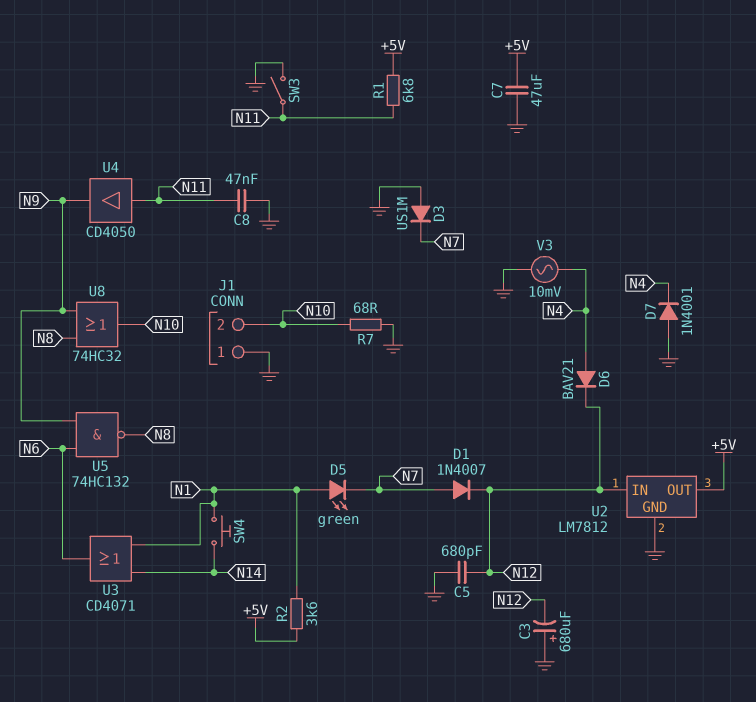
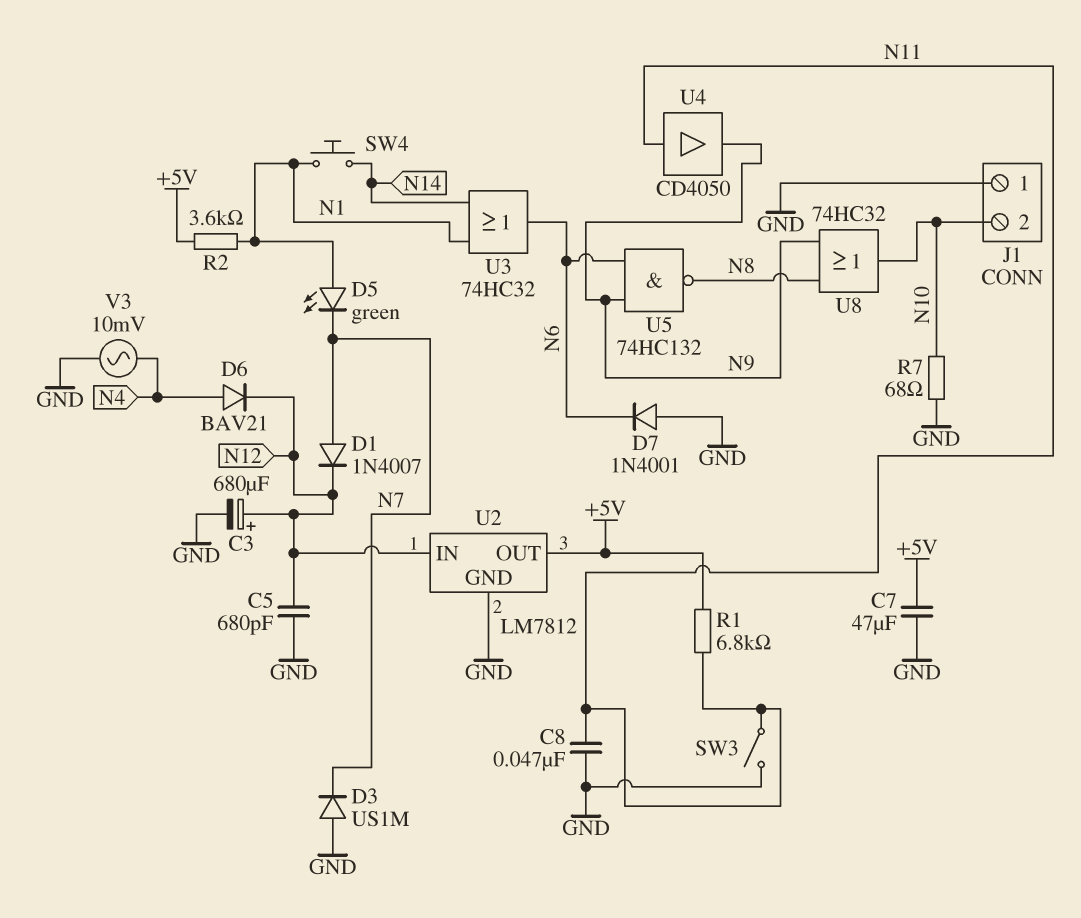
C3: 680uF (plus GND, minus N12) -> 680uF (plus N12, minus GND)
D7: diode 1N4001 (A GND, K N4) -> diode 1N4001 (A GND, K N6)
U3: OR CD4071 (in N1, in N14, out N6) -> OR 74HC32 (in N1, in N14, out N6)

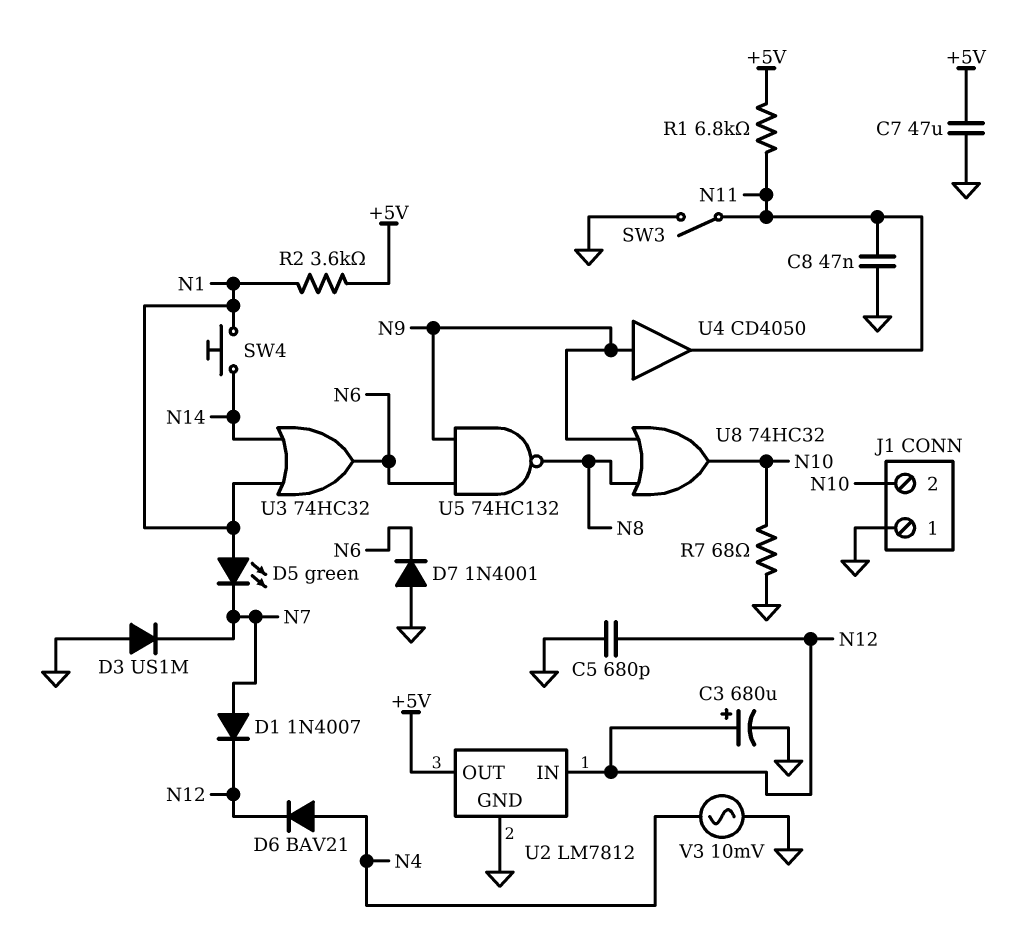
U4: buffer CD4050 (in N11, out N9) -> buffer CD4050 (in N9, out N11)

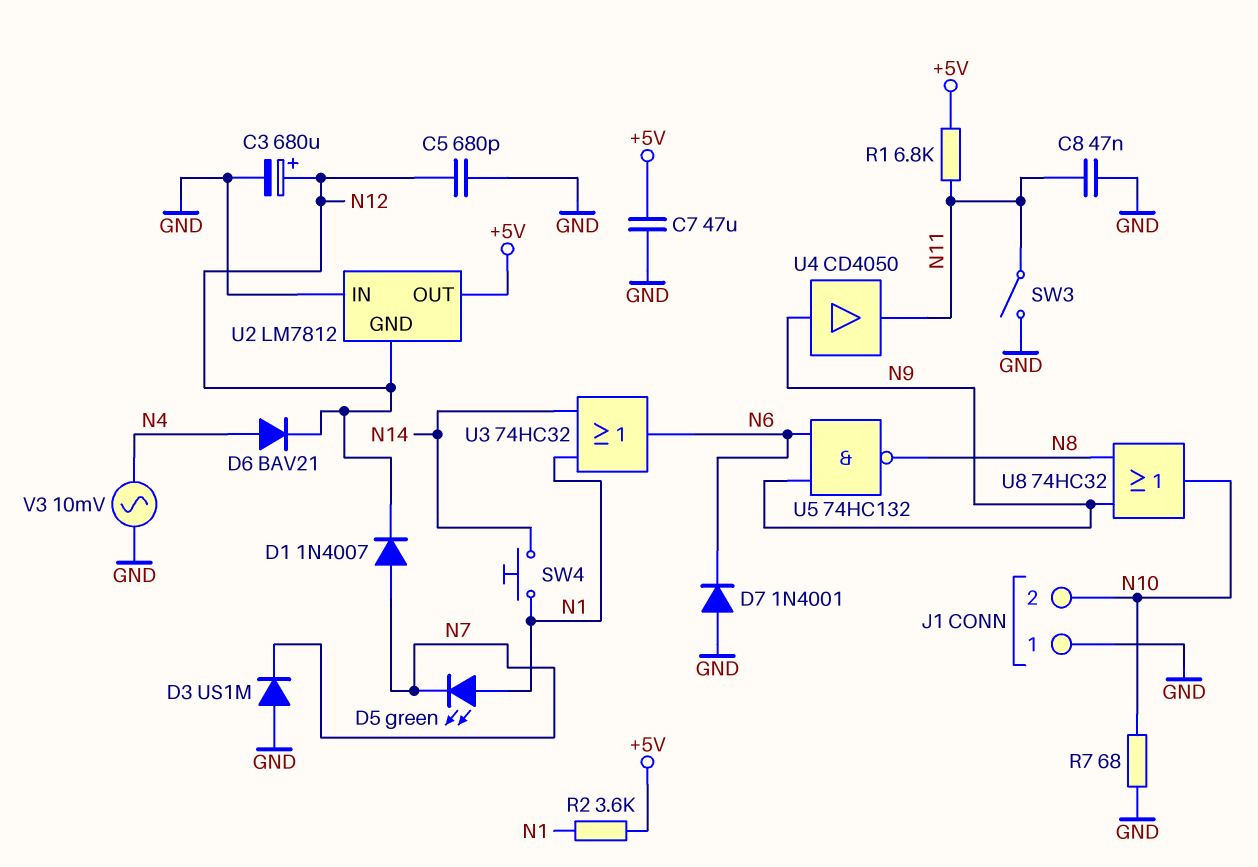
U2 pin GND: GND -> N12
U2 pin IN: N12 -> GND

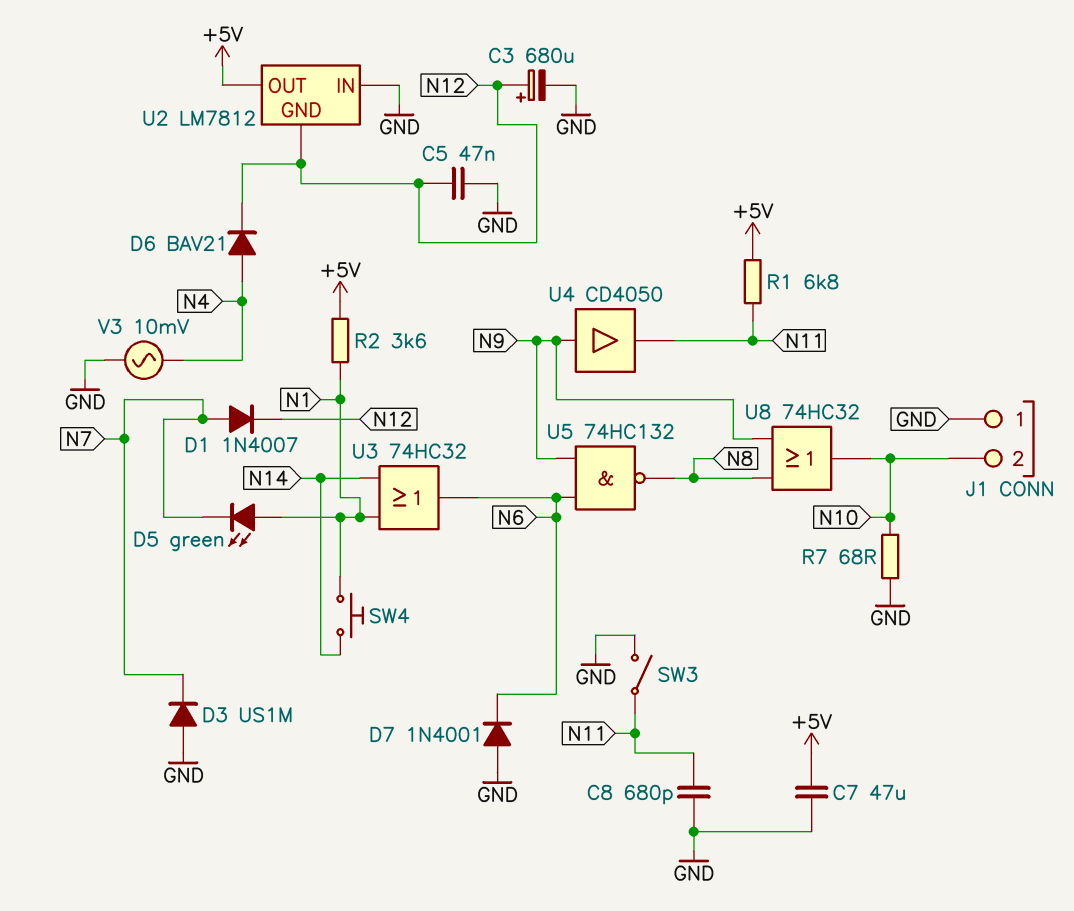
C5: 680pF (GND, N12) -> 47nF (GND, N12)
C8: 47nF (GND, N11) -> 680pF (GND, N11)

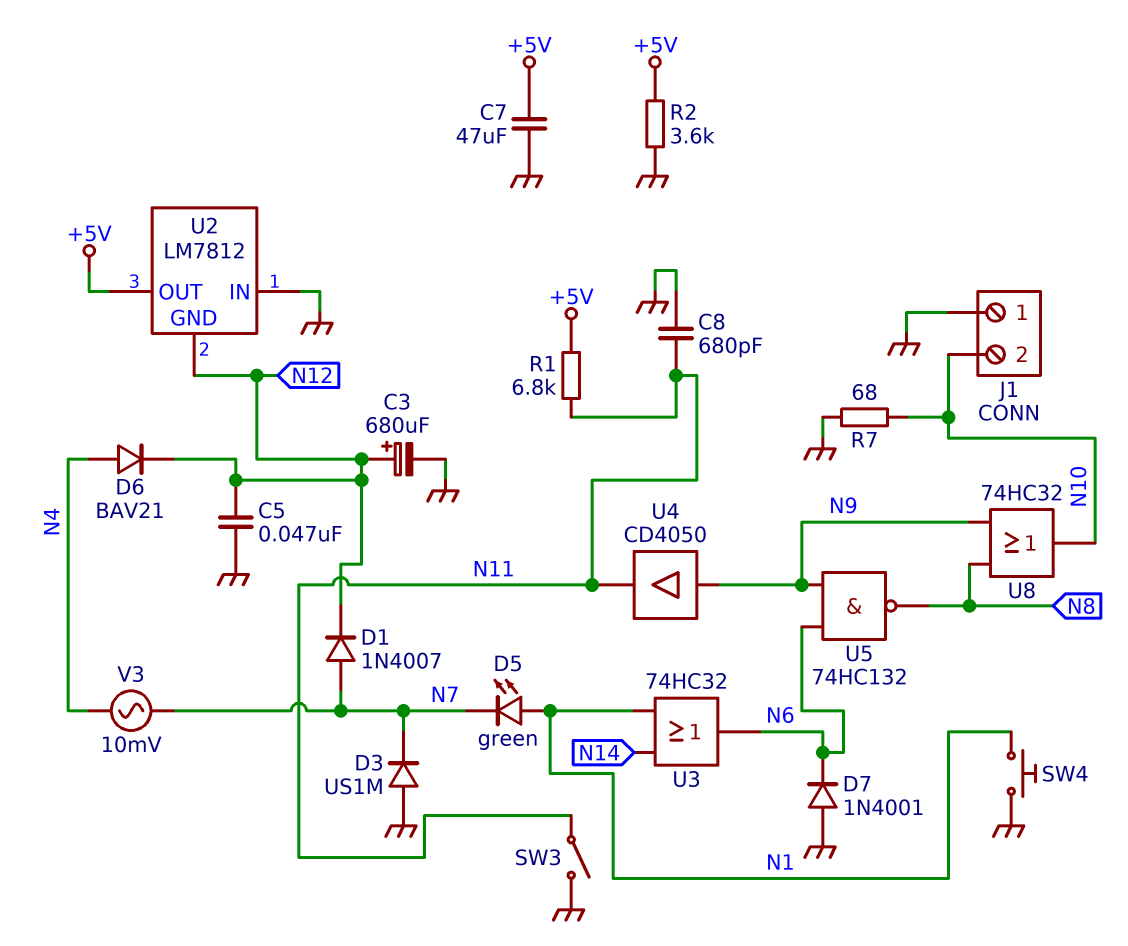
R2: 3.6k (+5V, N1) -> 3.6k (+5V, GND)
SW4: button (N1, N14) -> button (GND, N1)
V3: AC 10mV (GND, N4) -> AC 10mV (N4, N7)

